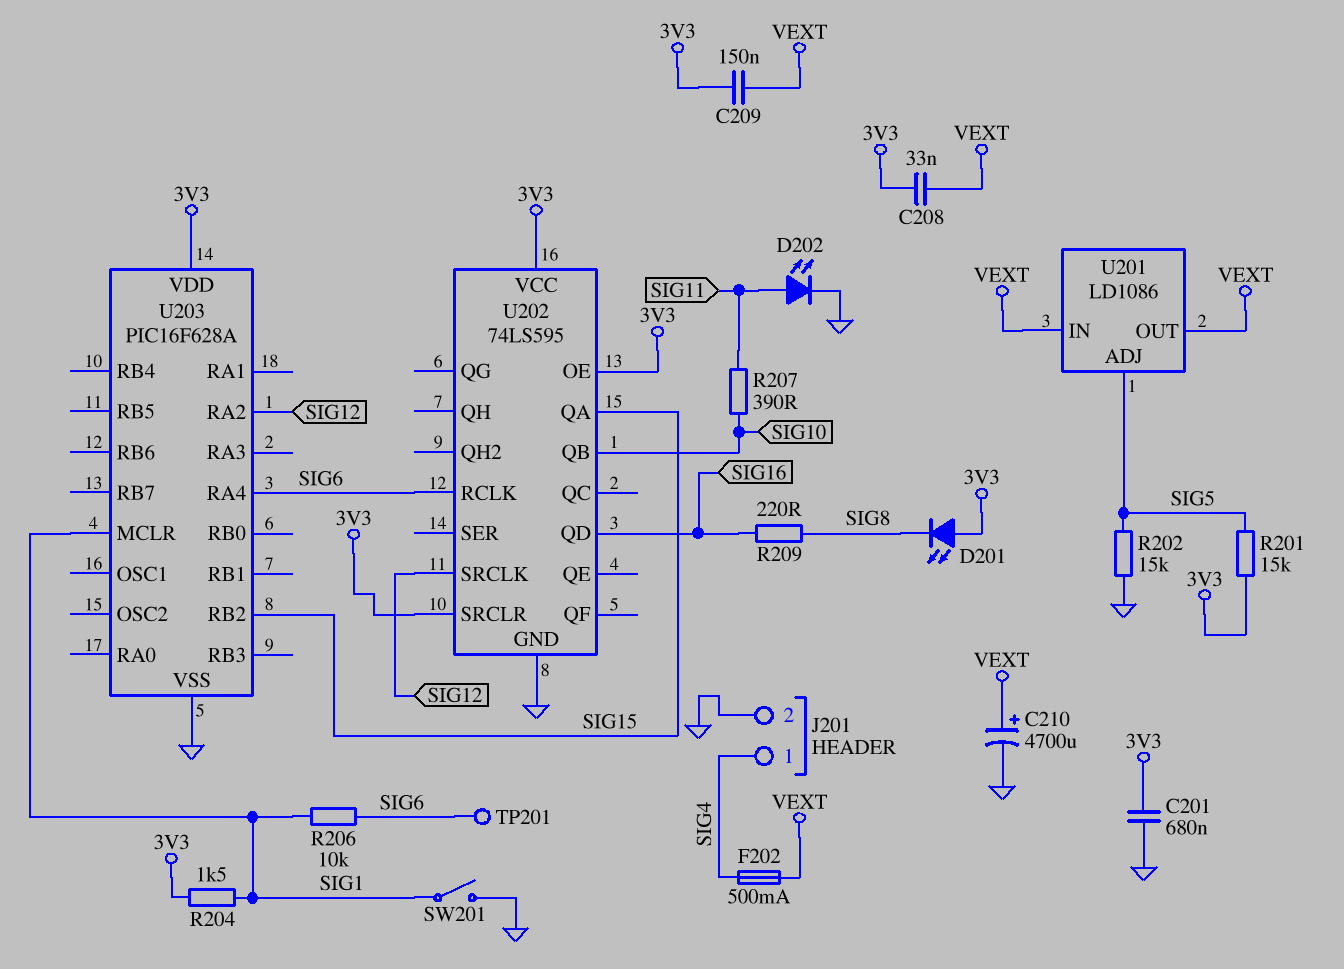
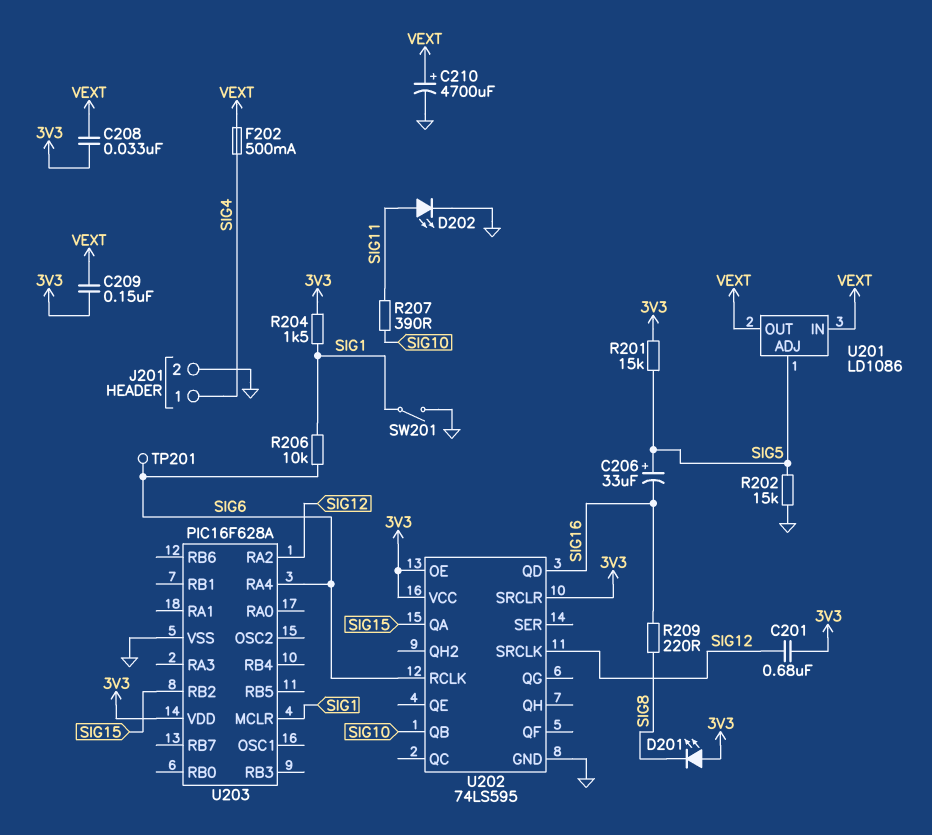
C201: 680nF (3V3, GND) -> 680nF (3V3, SIG12)
C206: none -> 33uF (plus SIG5, minus SIG16)

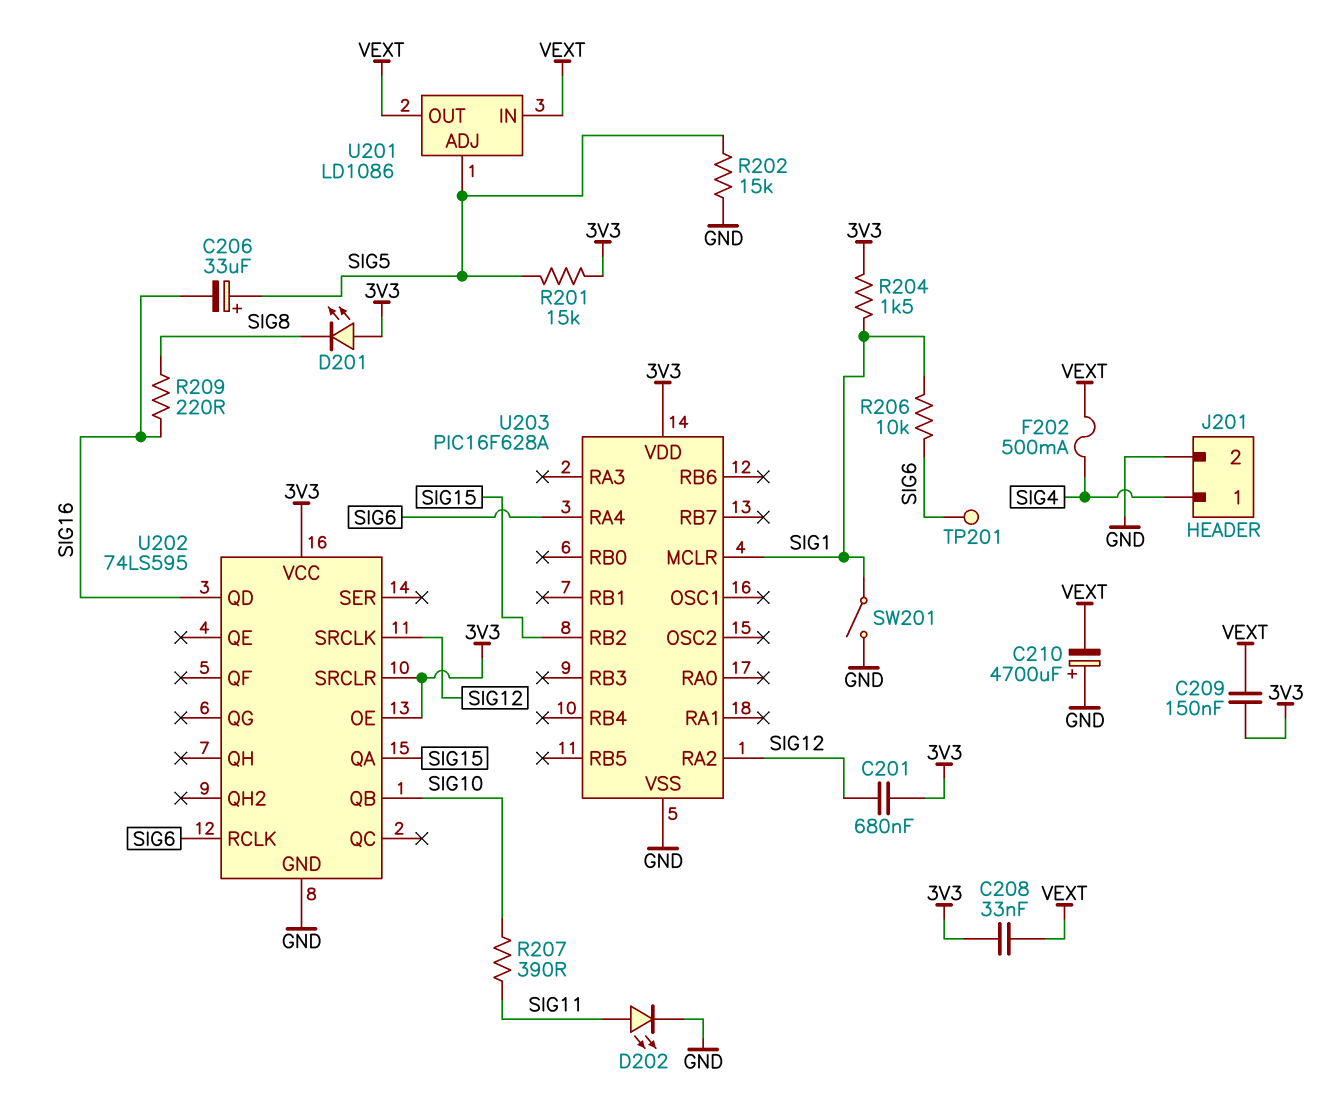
C210: 4700uF (plus VEXT, minus GND) -> 4700uF (plus GND, minus VEXT)

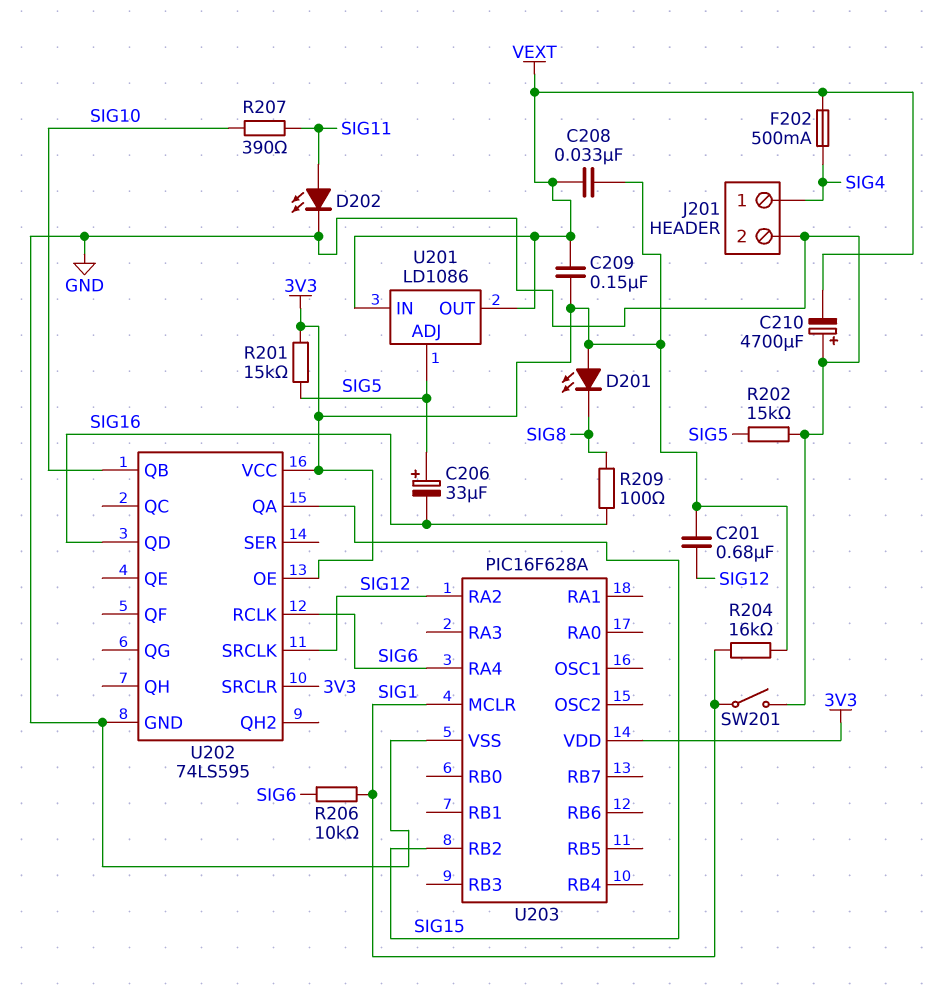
R204: 1.5k (3V3, SIG1) -> 16k (3V3, SIG1)
R209: 220 (SIG8, SIG16) -> 100 (SIG8, SIG16)
TP201: test point (SIG6) -> none

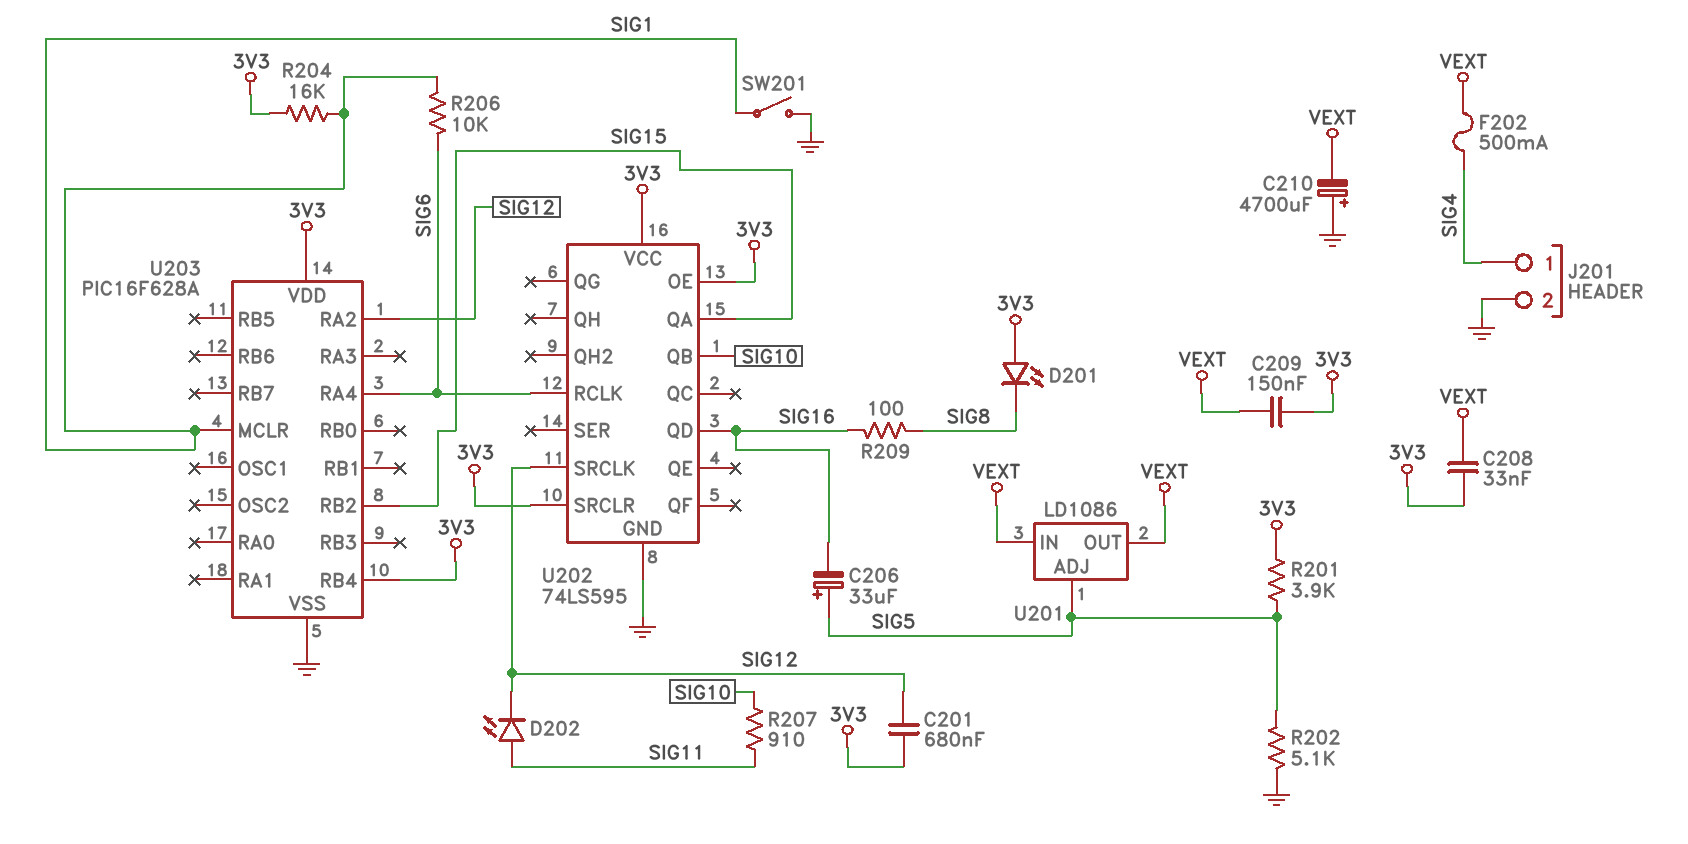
D202: LED (A SIG11, K GND) -> LED (A SIG11, K SIG12)
R201: 15k (3V3, SIG5) -> 3.9k (3V3, SIG5)
R202: 15k (GND, SIG5) -> 5.1k (GND, SIG5)
R207: 390 (SIG10, SIG11) -> 910 (SIG10, SIG11)
U203 pin RB4: none -> 3V3

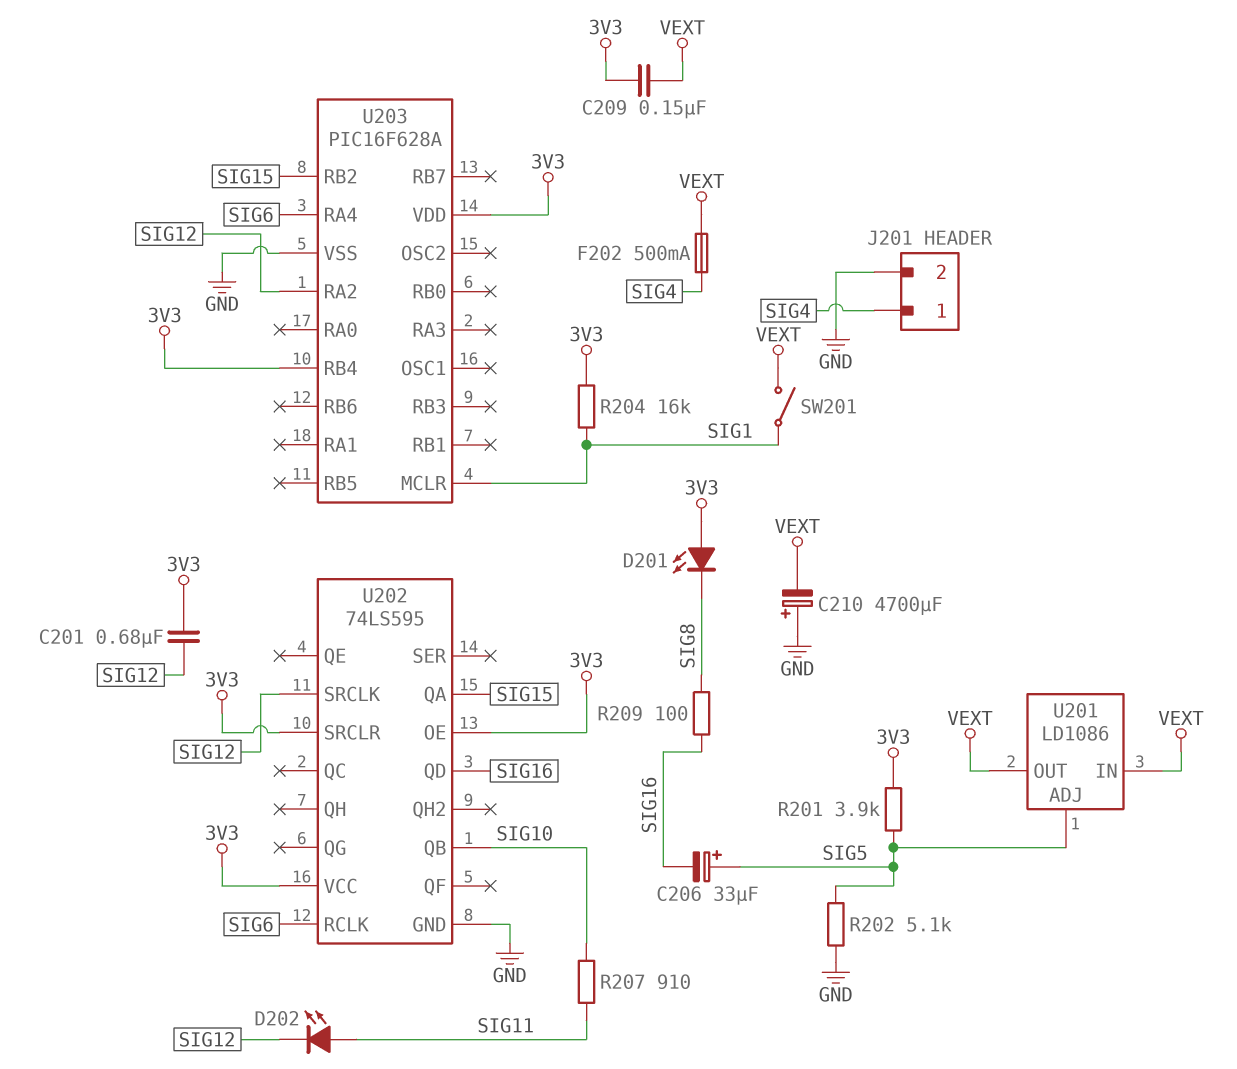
C208: 33nF (3V3, VEXT) -> none
R206: 10k (SIG1, SIG6) -> none
SW201: switch (GND, SIG1) -> switch (SIG1, VEXT)

